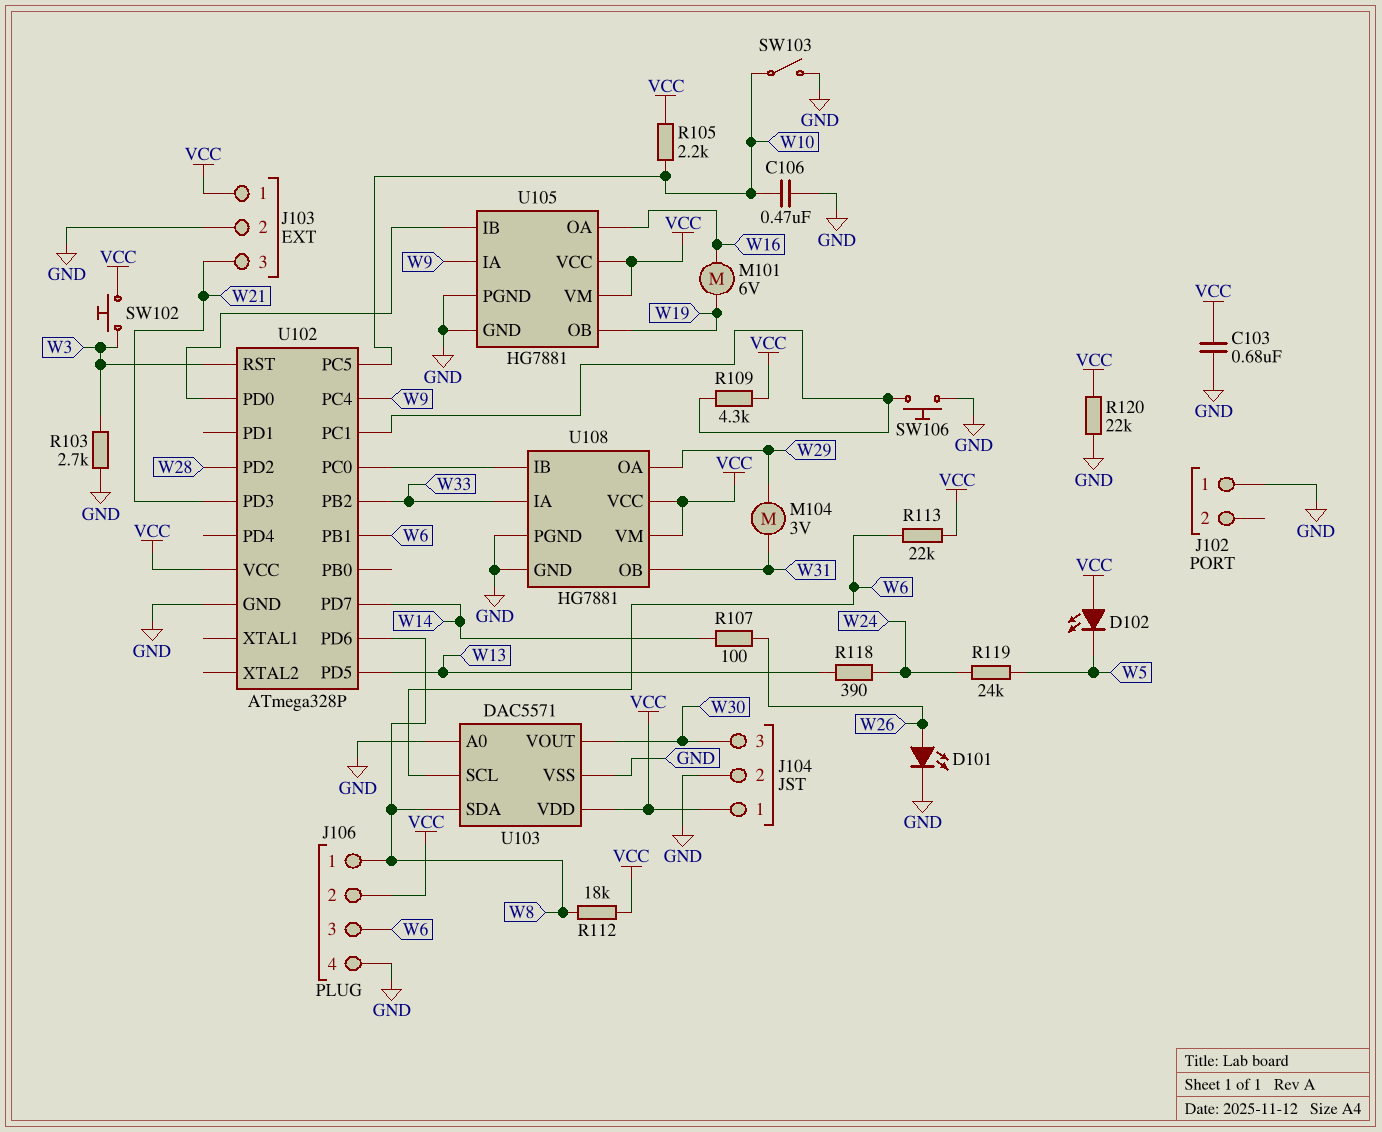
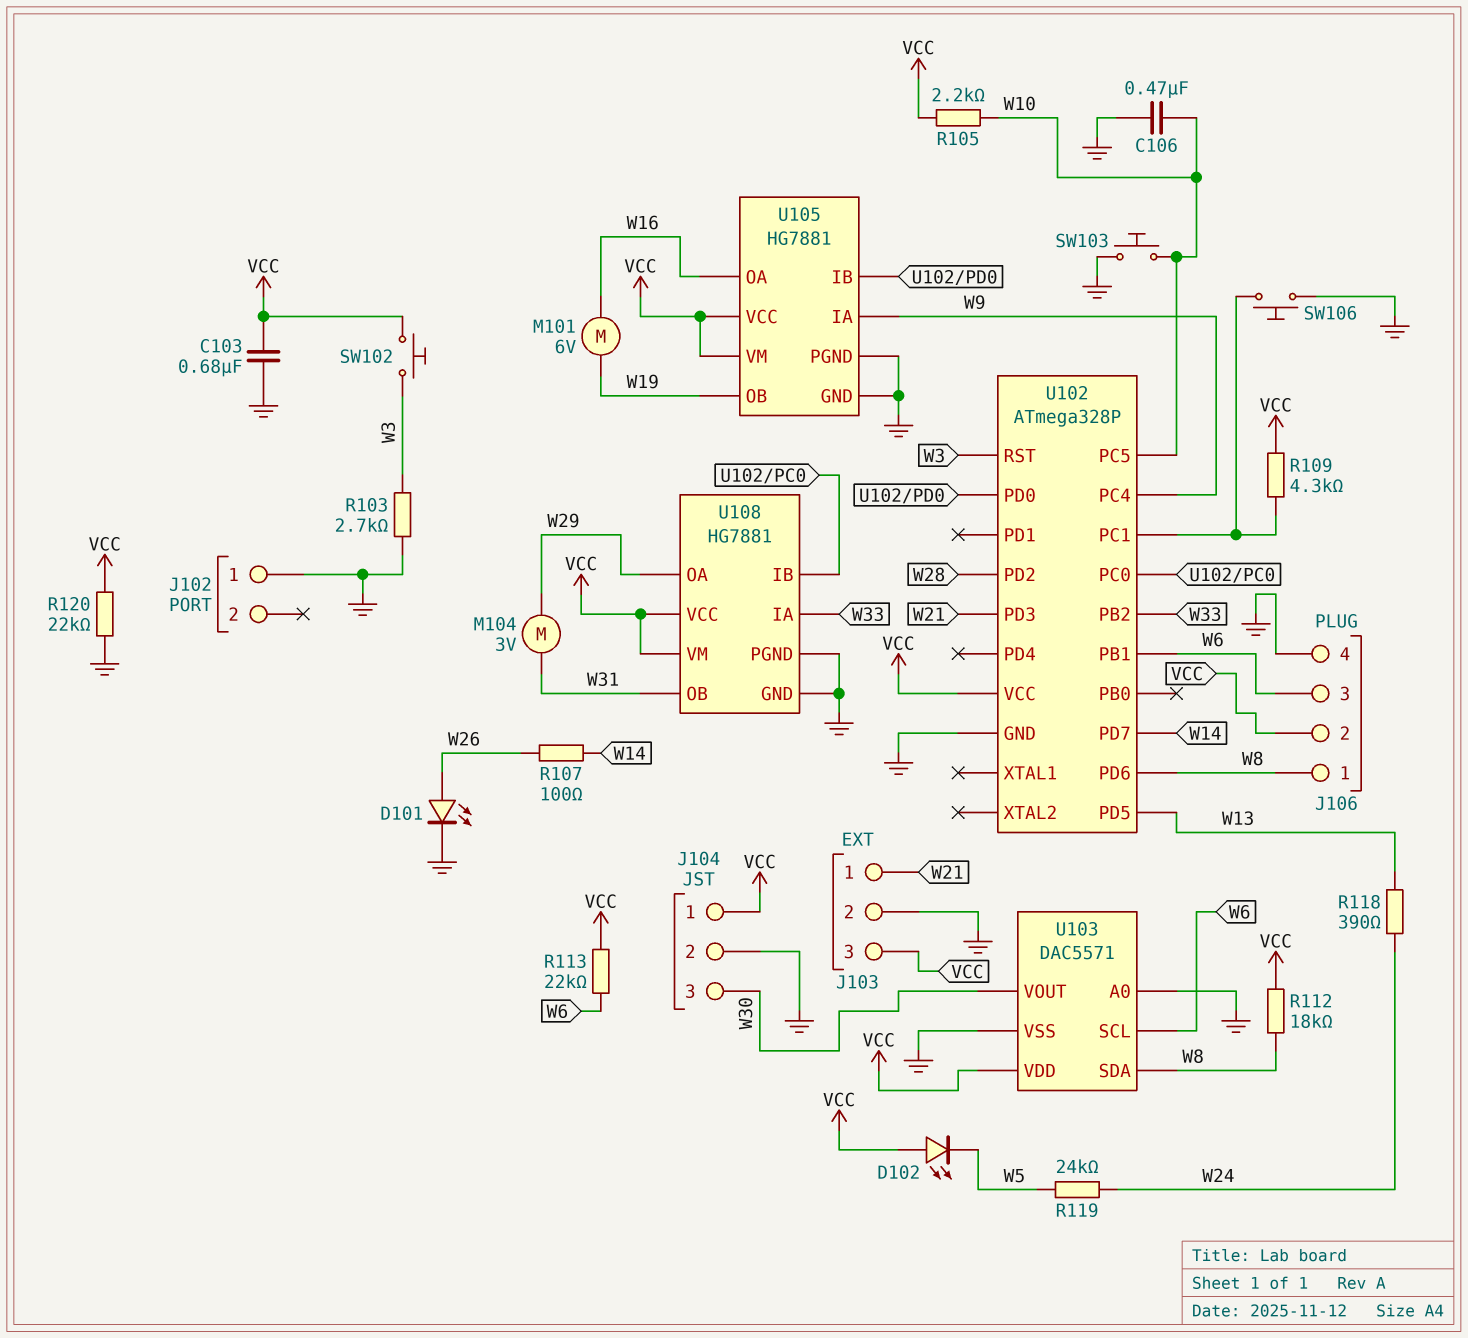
J103 pin 1: VCC -> W21
J103 pin 3: W21 -> VCC
SW103: switch (GND, W10) -> button (GND, W10)

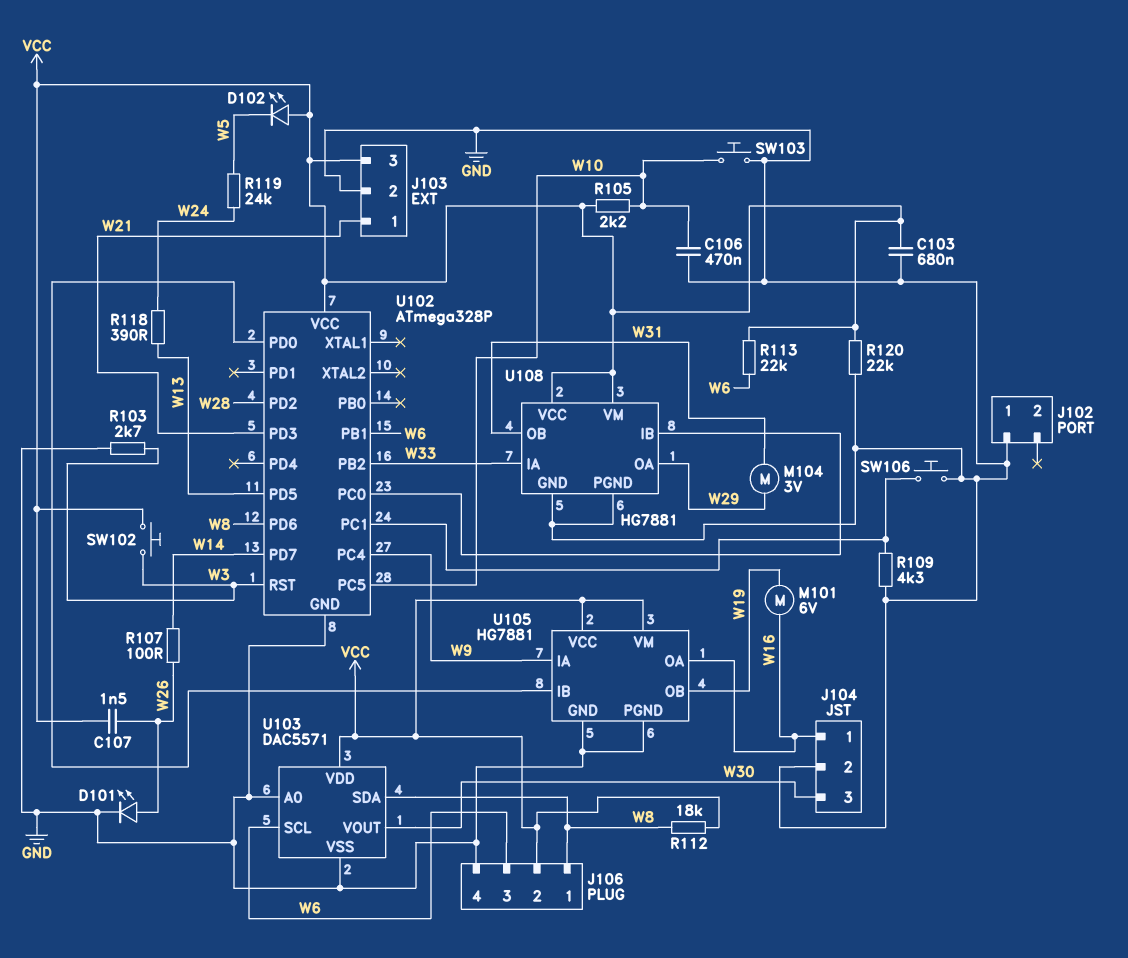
C107: none -> 1.5nF (VCC, W26)
J104 pin 1: VCC -> W16
R109: 4.3k (U102/PC1, VCC) -> 4.3k (GND, U102/PC1)

